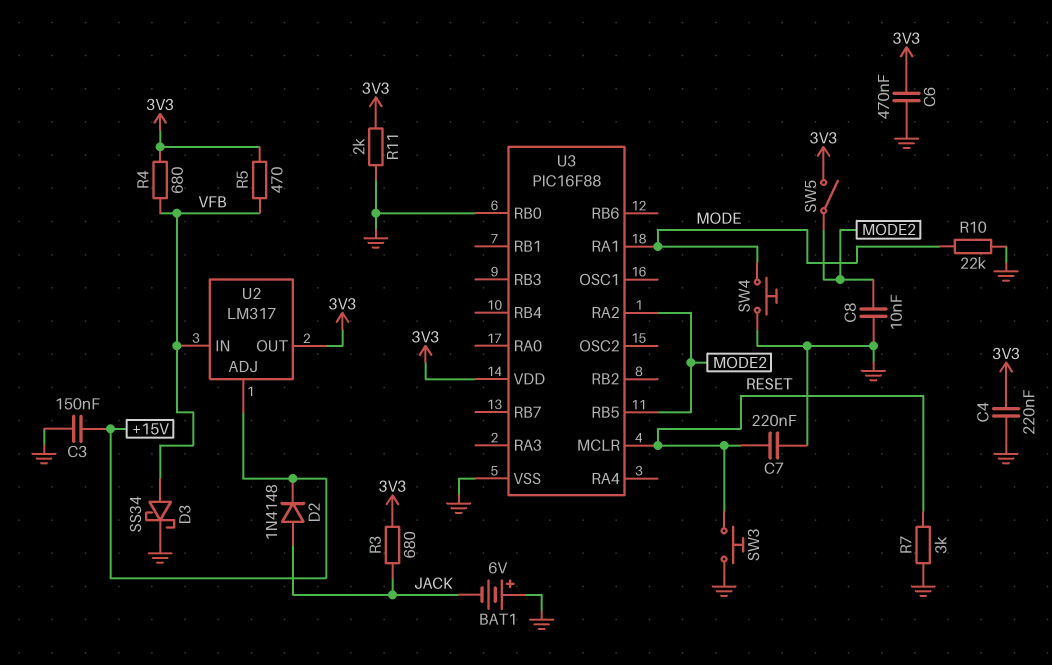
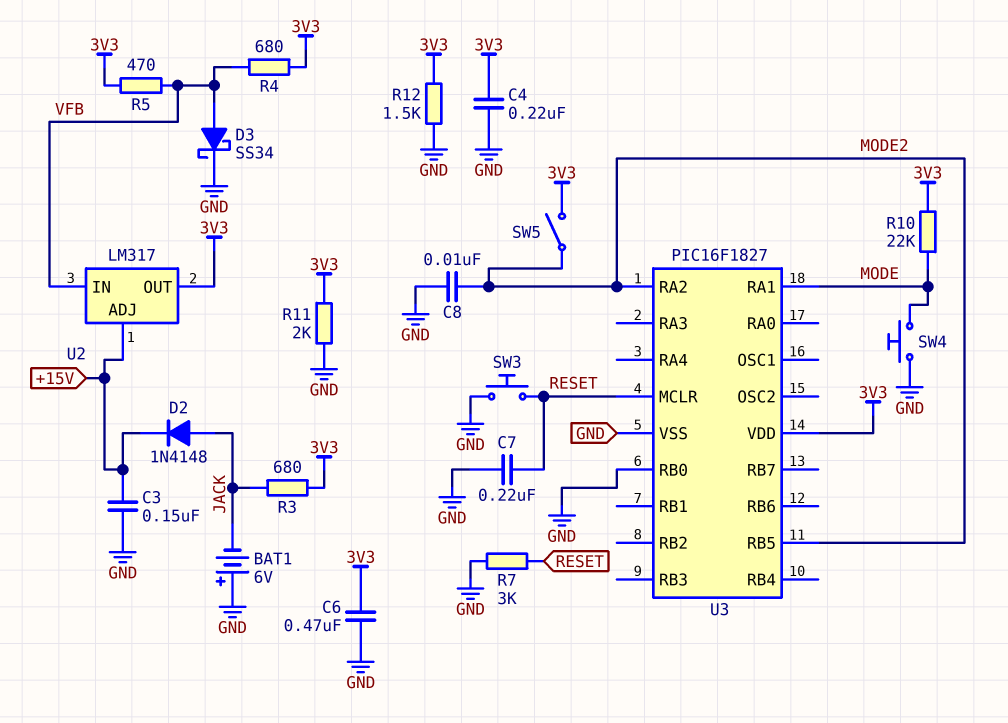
R10: 22k (GND, MODE) -> 22k (3V3, MODE)
R12: none -> 1.5k (3V3, GND)
U3: PIC16F88 -> PIC16F1827

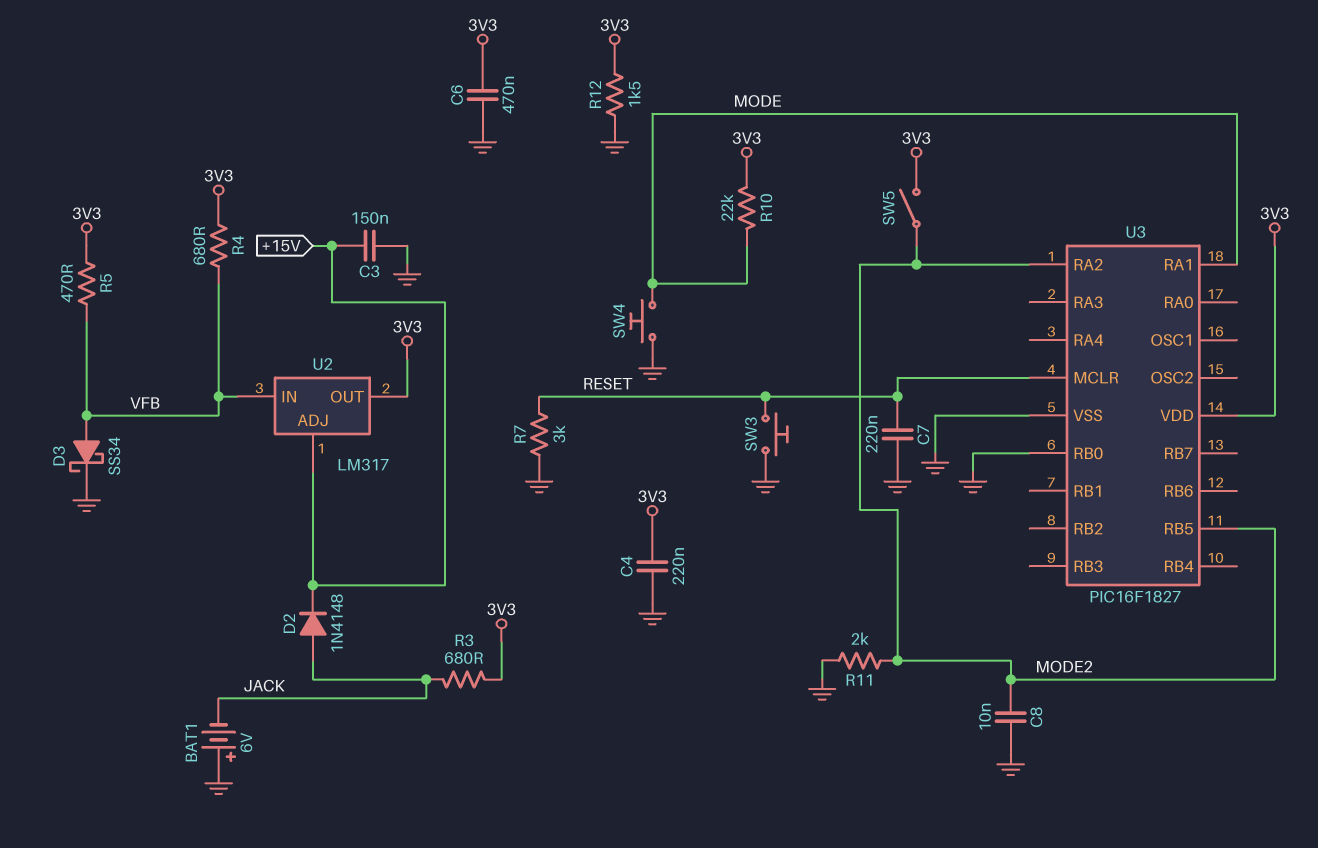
R11: 2k (3V3, GND) -> 2k (GND, MODE2)

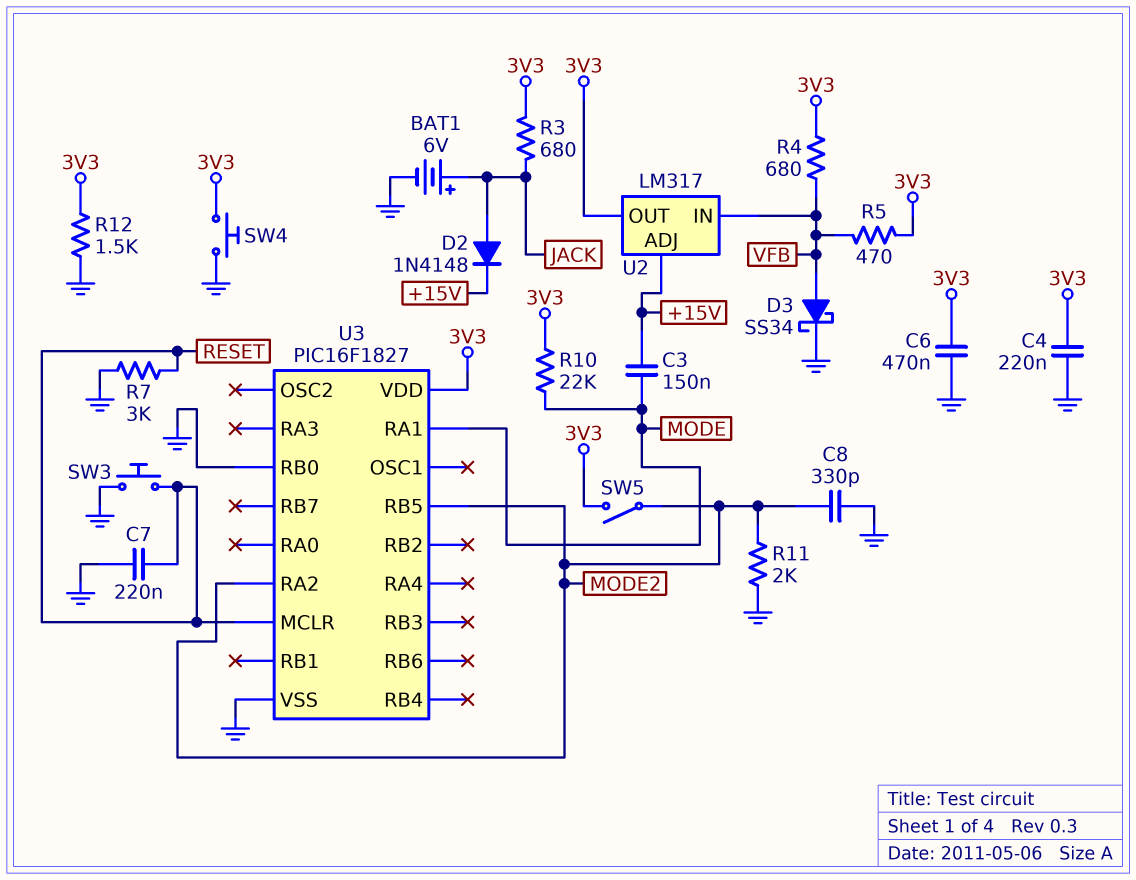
BAT1: 6V (plus GND, minus JACK) -> 6V (plus JACK, minus GND)
C3: 150nF (+15V, GND) -> 150nF (+15V, MODE)
C8: 10nF (GND, MODE2) -> 330pF (GND, MODE2)
SW4: button (GND, MODE) -> button (3V3, GND)

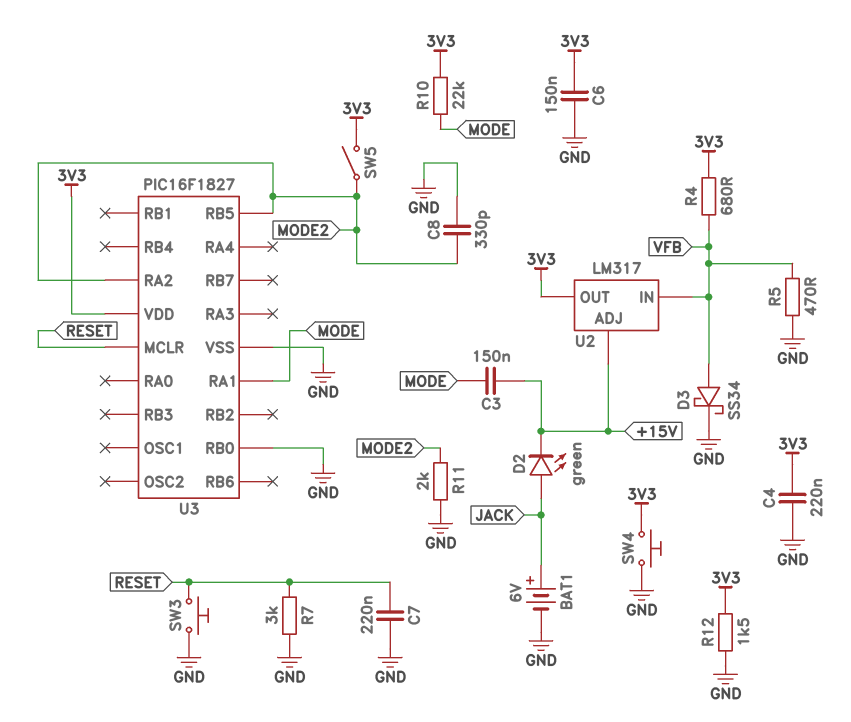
C6: 470nF (3V3, GND) -> 150nF (3V3, GND)
D2: diode 1N4148 (A JACK, K +15V) -> LED green (A JACK, K +15V)
R3: 680 (3V3, JACK) -> none
R5: 470 (3V3, VFB) -> 470 (GND, VFB)

